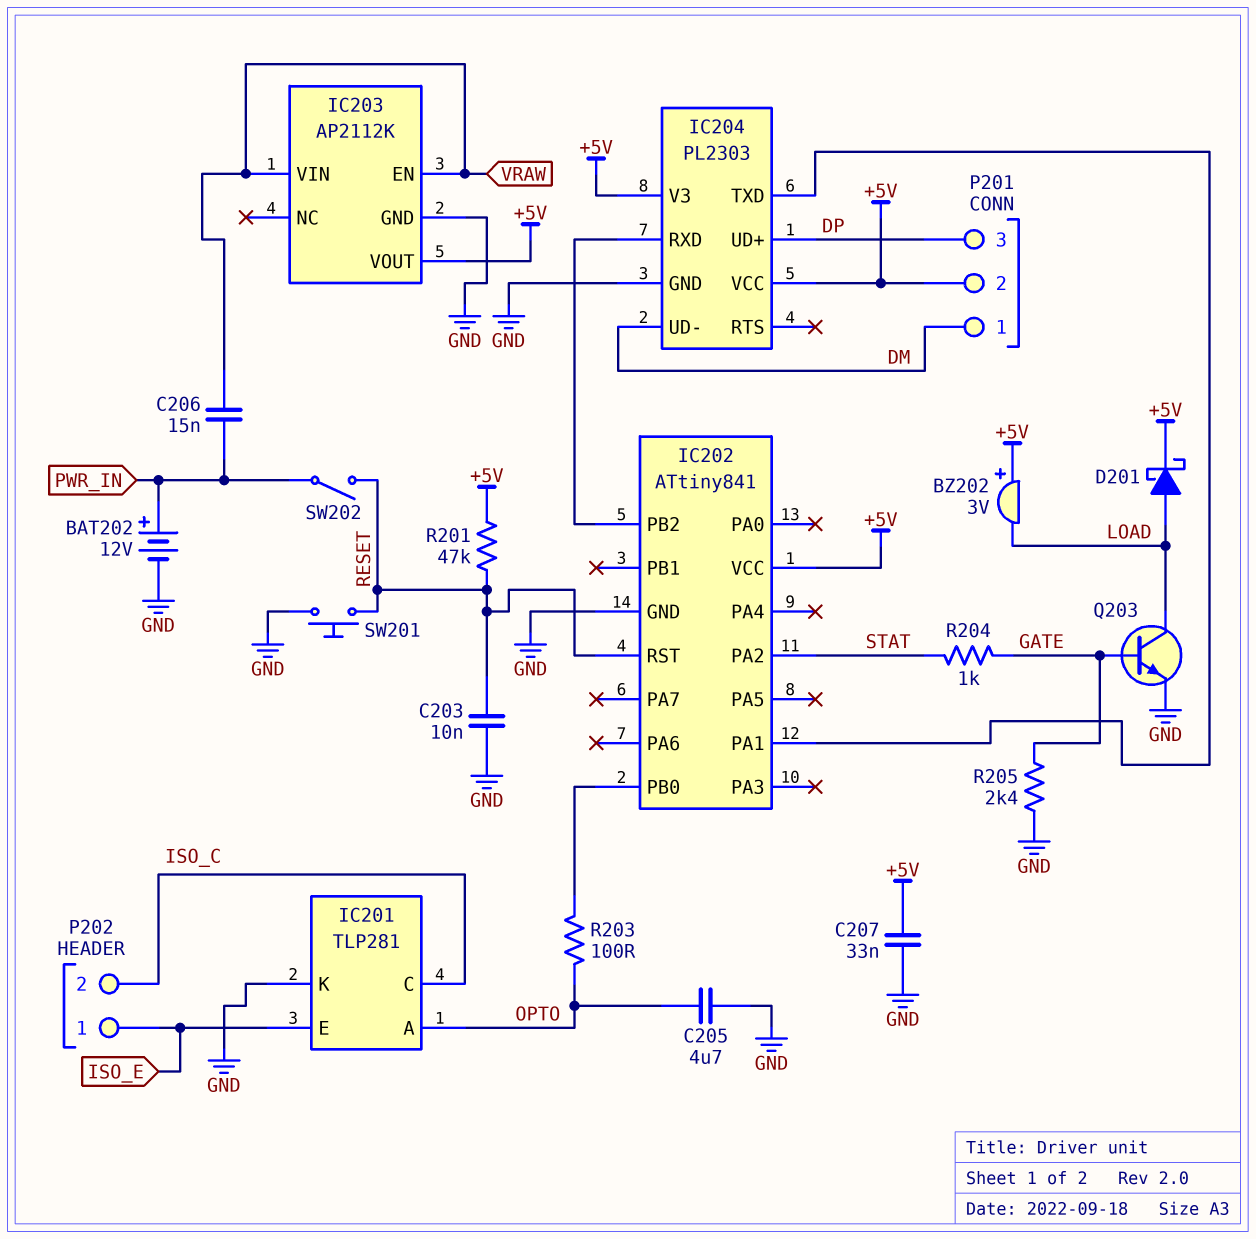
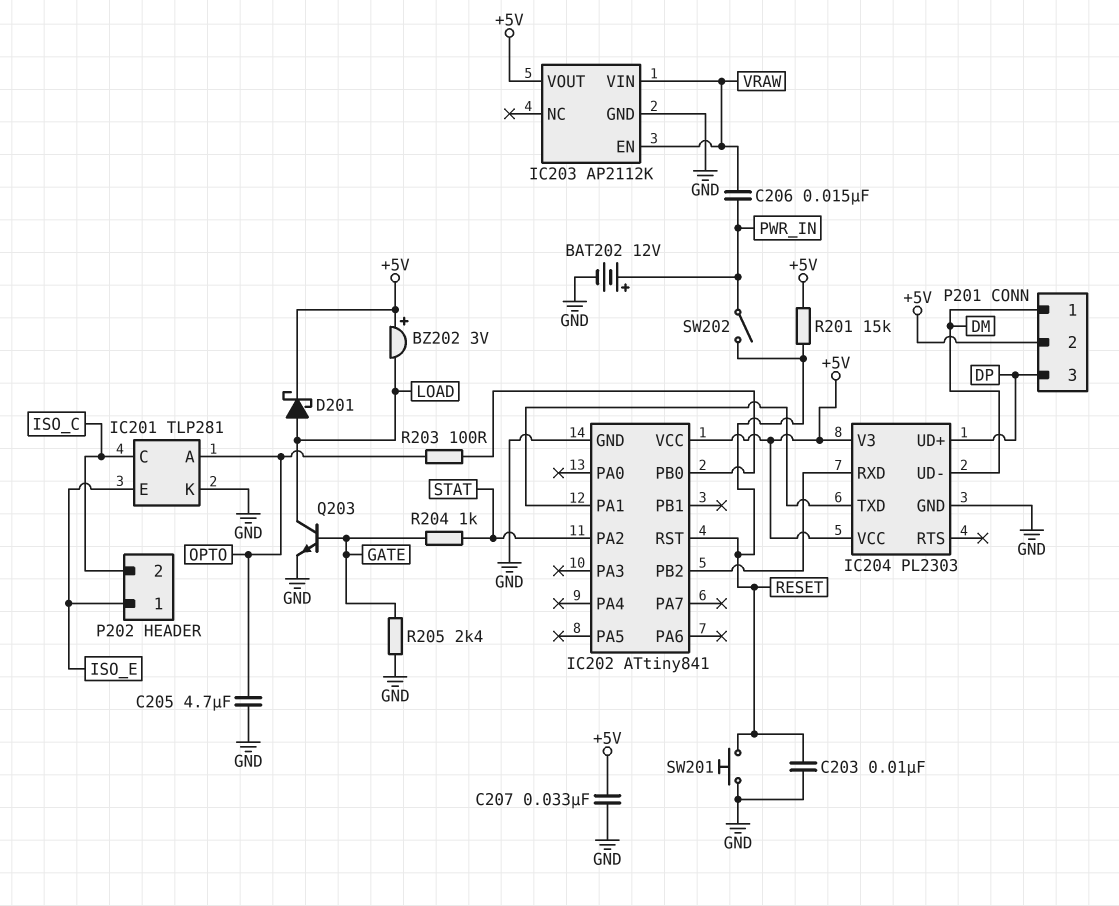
R201: 47k (+5V, RESET) -> 15k (+5V, RESET)

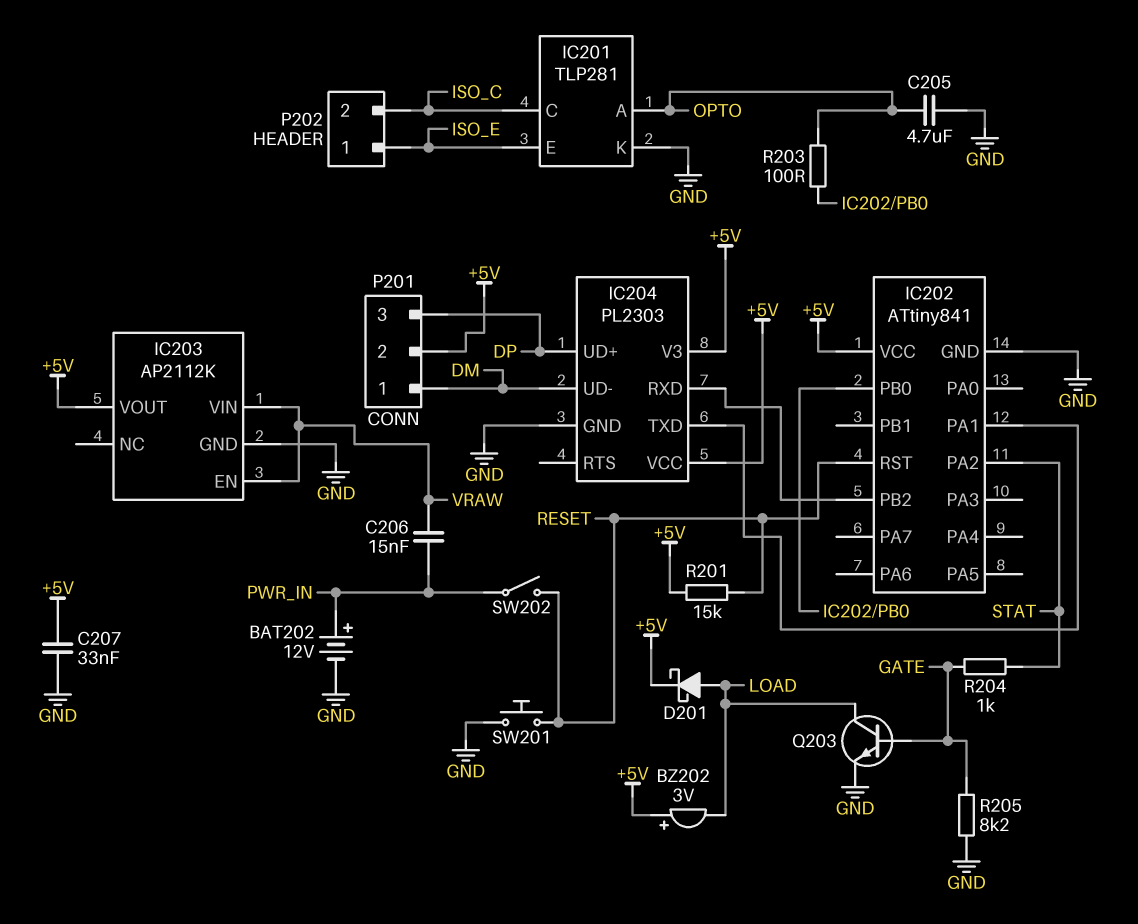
C203: 10nF (GND, RESET) -> none
R205: 2.4k (GATE, GND) -> 8.2k (GATE, GND)

